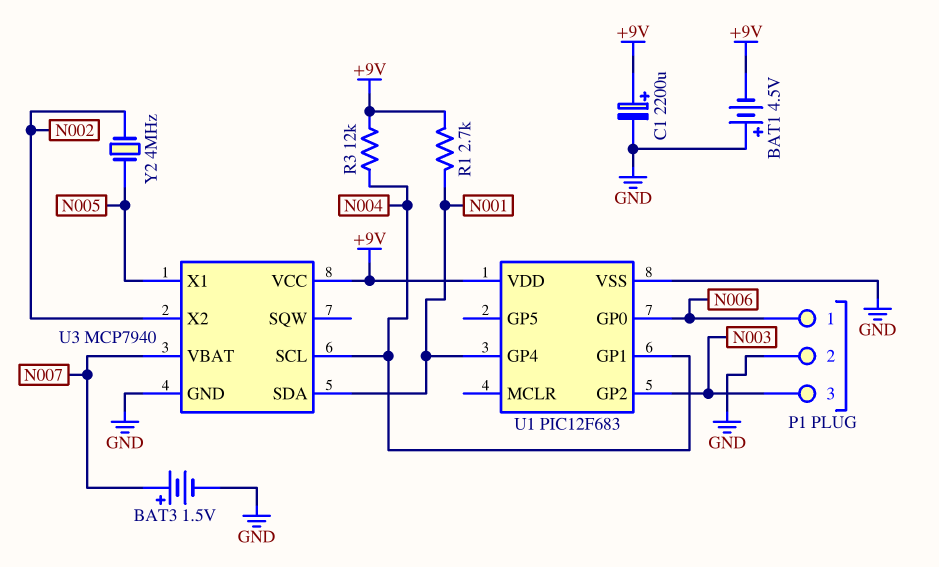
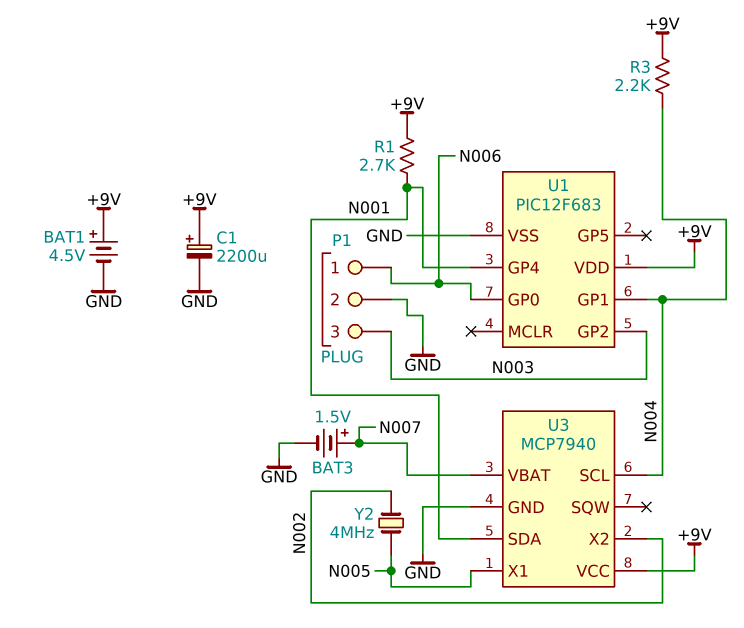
BAT1: 4.5V (plus GND, minus +9V) -> 4.5V (plus +9V, minus GND)
R3: 12k (+9V, N004) -> 2.2k (+9V, N004)

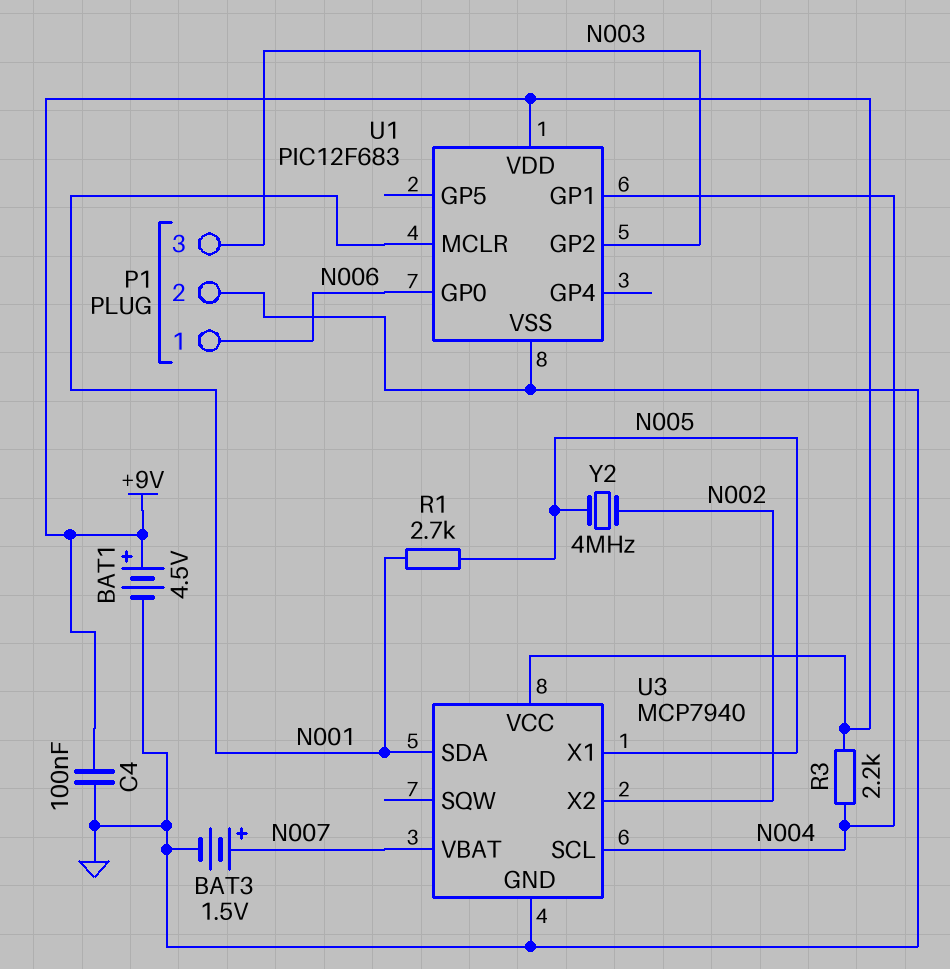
C1: 2200uF (plus +9V, minus GND) -> none
C4: none -> 100nF (+9V, GND)
R1: 2.7k (+9V, N001) -> 2.7k (N001, N005)
U1 pin GP4: N001 -> none
U1 pin MCLR: none -> N001

